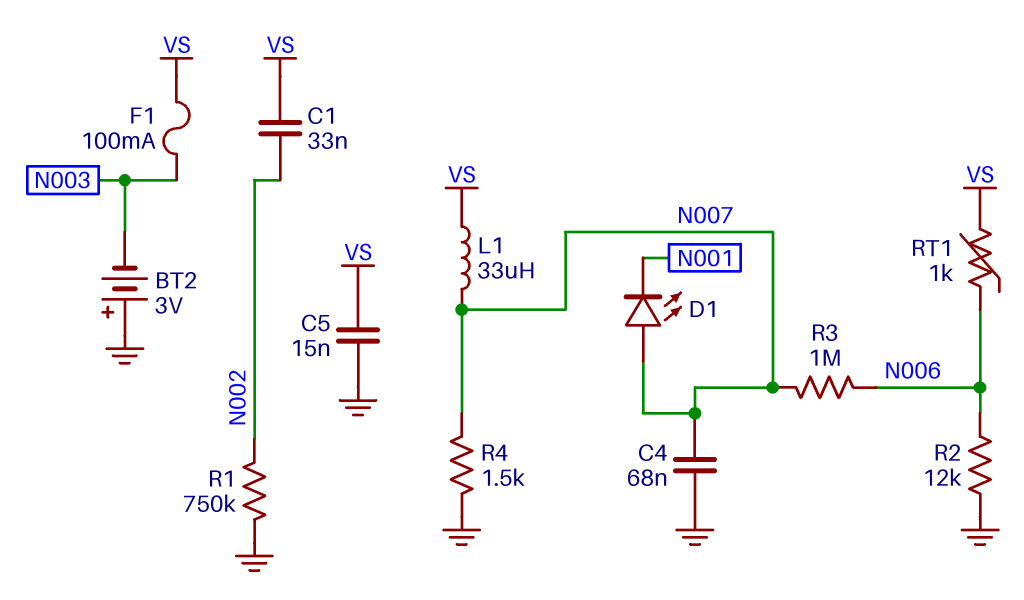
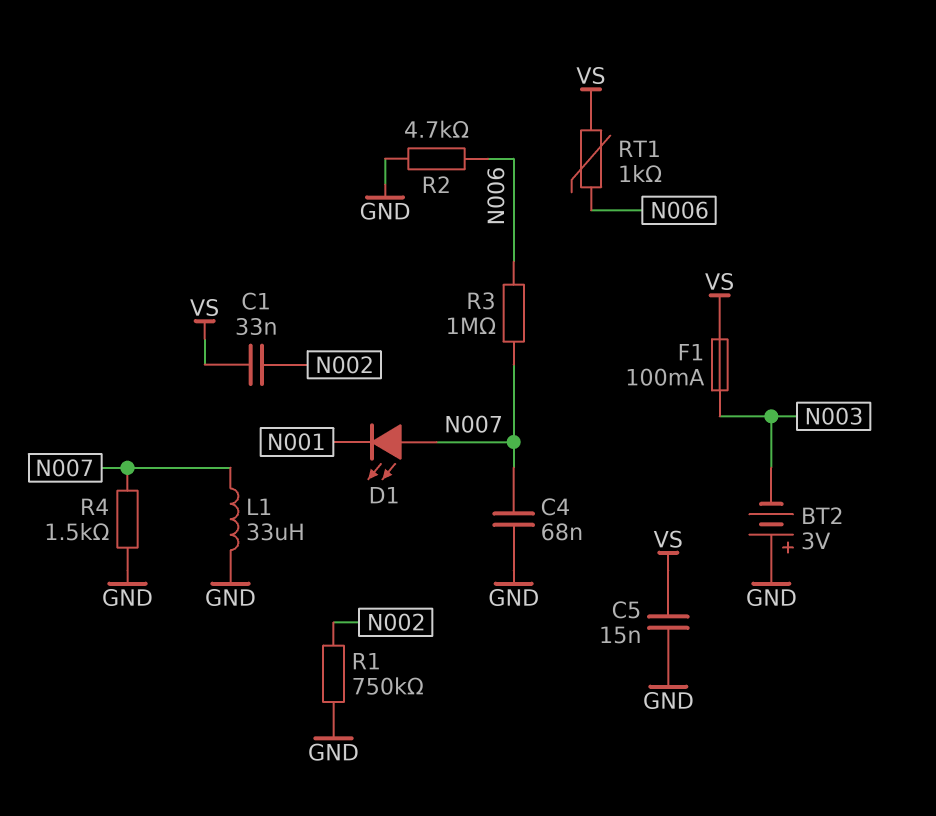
L1: 33uH (N007, VS) -> 33uH (GND, N007)
R2: 12k (GND, N006) -> 4.7k (GND, N006)

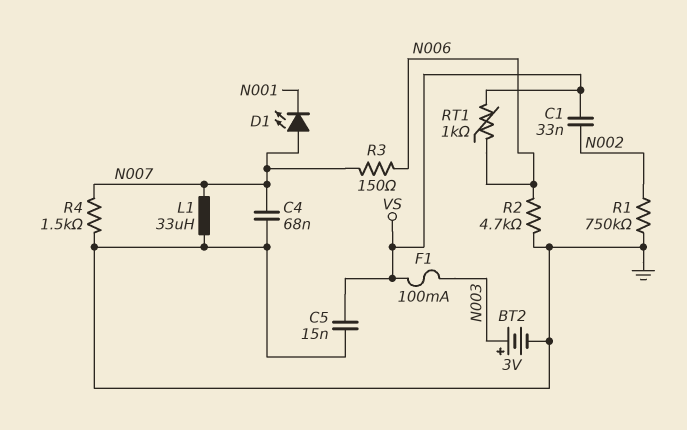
BT2: 3V (plus GND, minus N003) -> 3V (plus N003, minus GND)
R3: 1M (N006, N007) -> 150 (N006, N007)

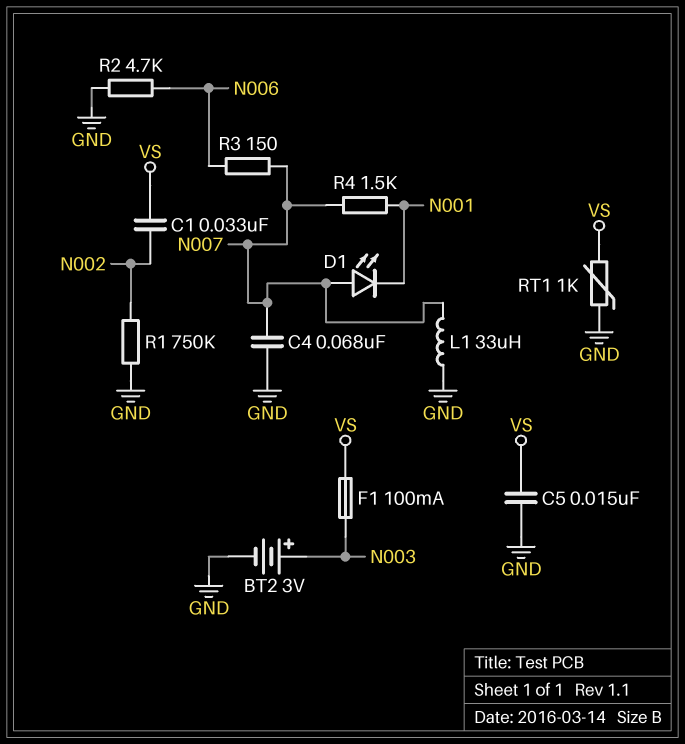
R4: 1.5k (GND, N007) -> 1.5k (N001, N007)
RT1: 1k (N006, VS) -> 1k (GND, VS)

